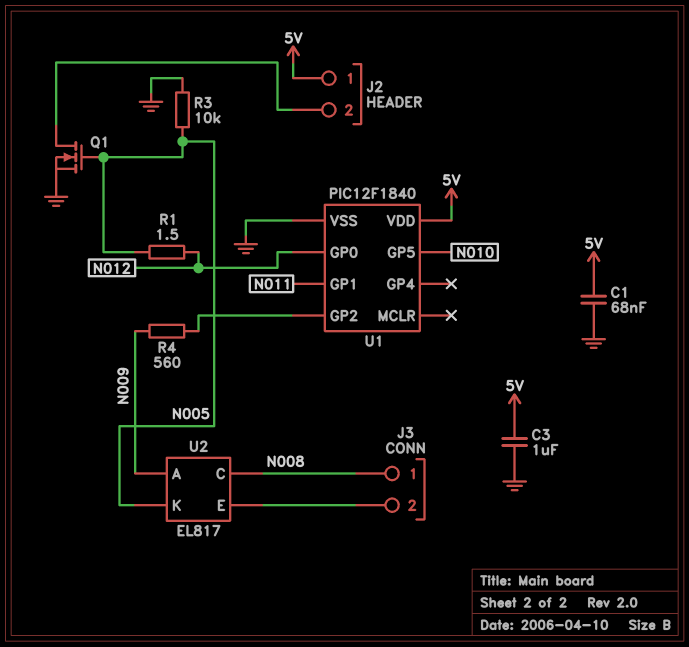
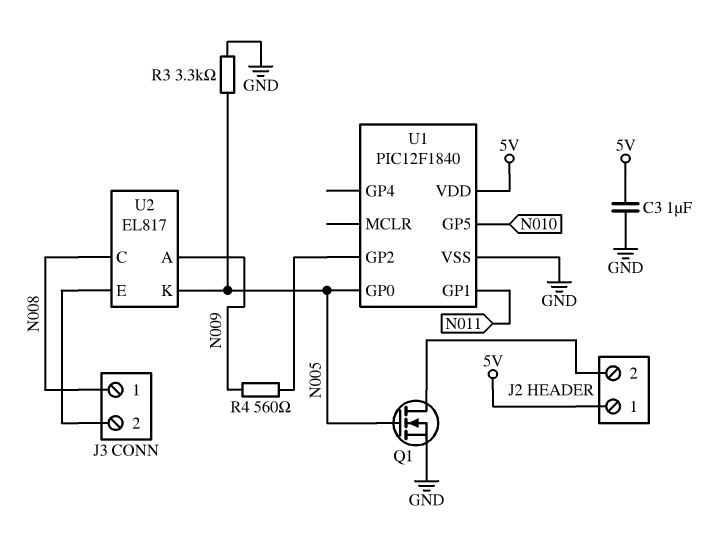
C1: 68nF (5V, GND) -> none
R1: 1.5 (N005, N012) -> none
R3: 10k (GND, N005) -> 3.3k (GND, N005)
U1 pin GP0: N012 -> N005

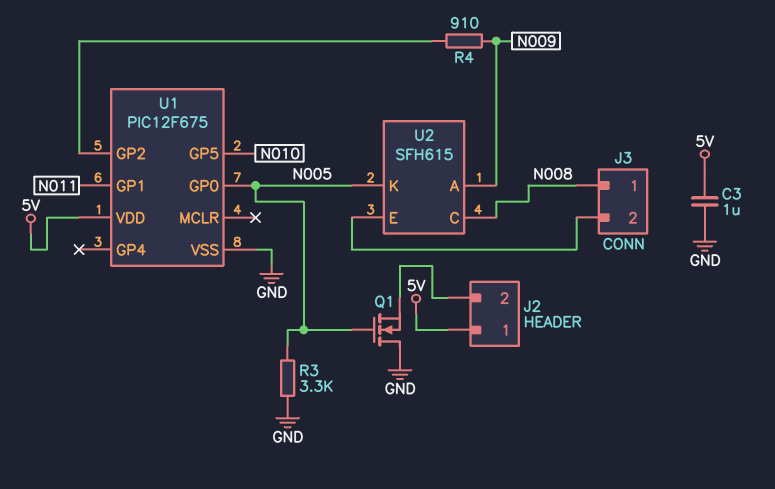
Q1: NMOS (G N005, D J2/2, S GND) -> NMOS (G N005, D GND, S J2/2)
R4: 560 (N009, U1/GP2) -> 910 (N009, U1/GP2)
U1: PIC12F1840 -> PIC12F675
U2: EL817 -> SFH615

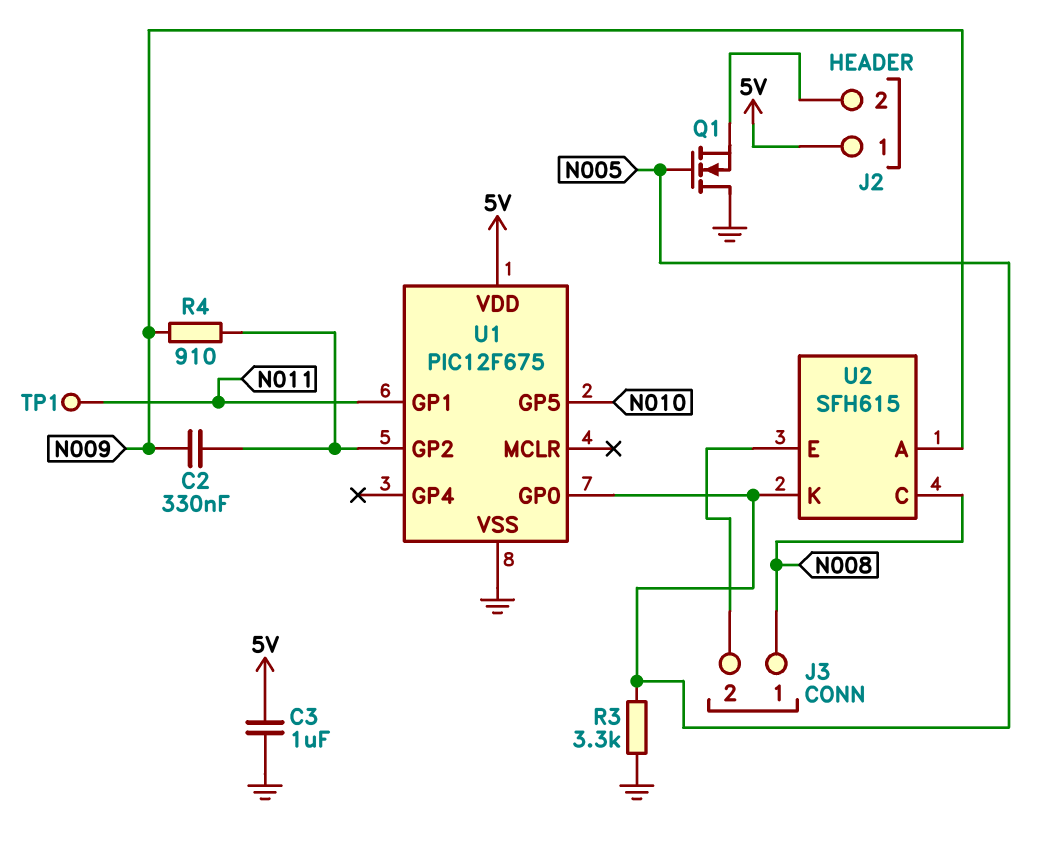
C2: none -> 330nF (N009, U1/GP2)
TP1: none -> test point (N011)

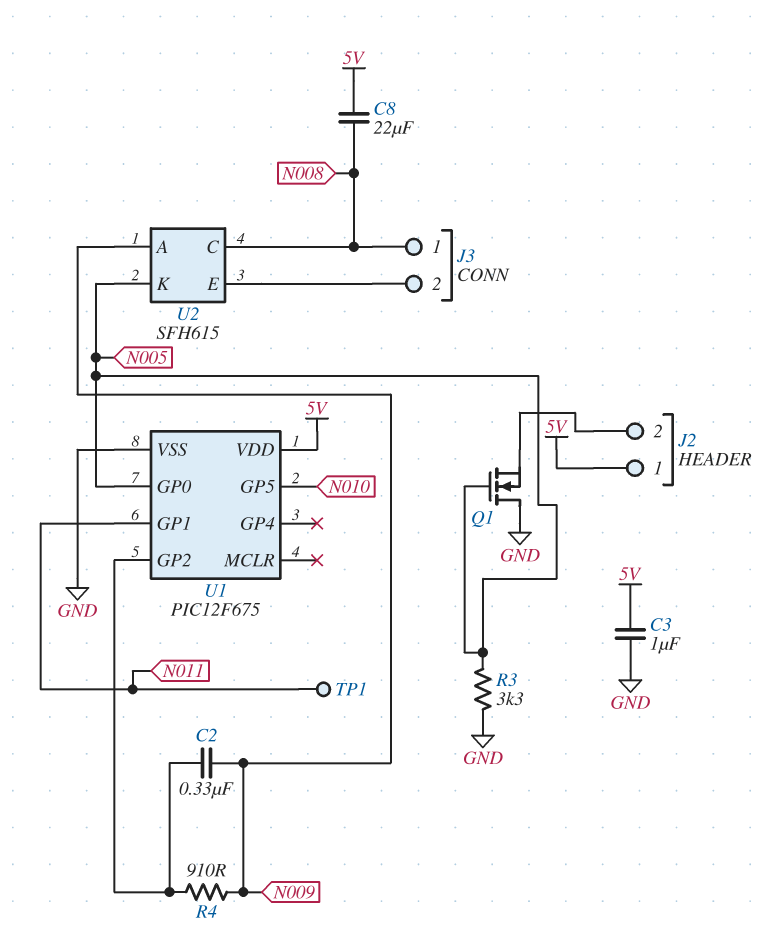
C8: none -> 22uF (5V, N008)

